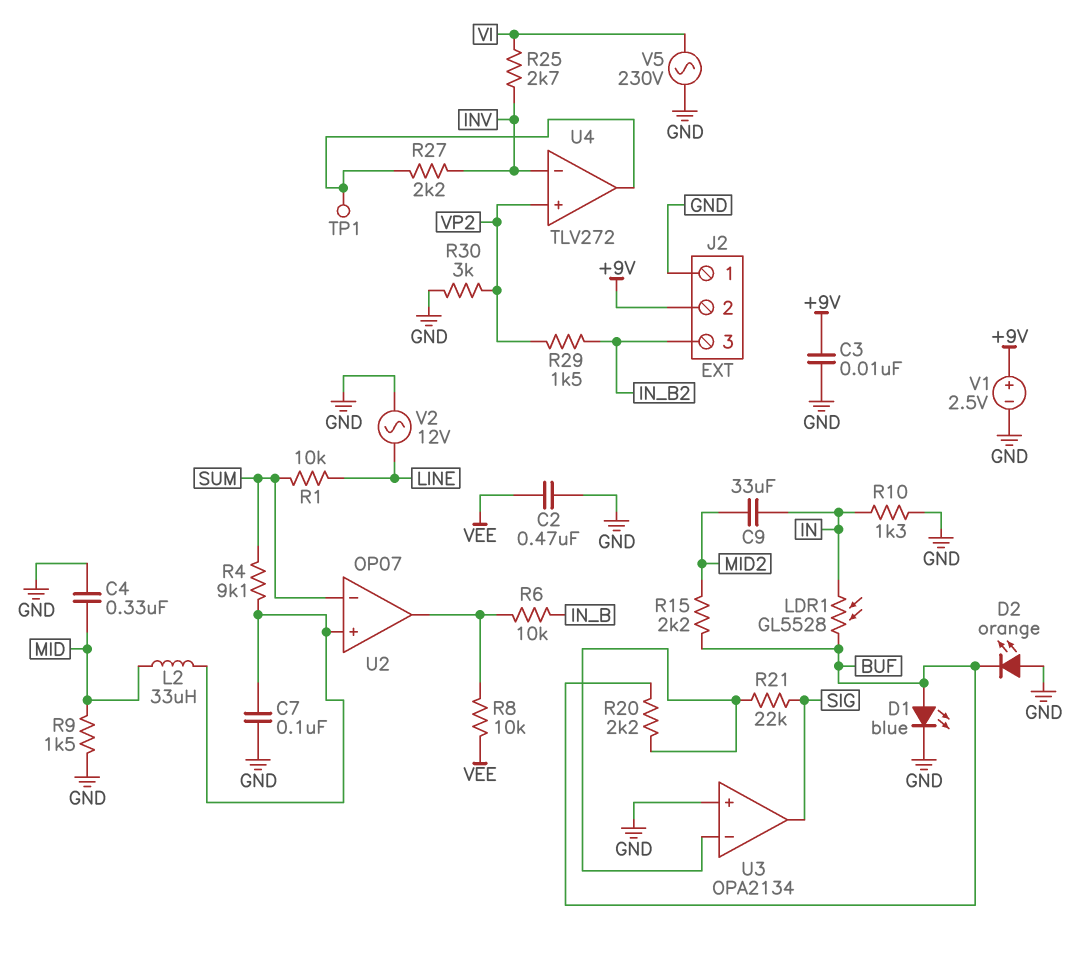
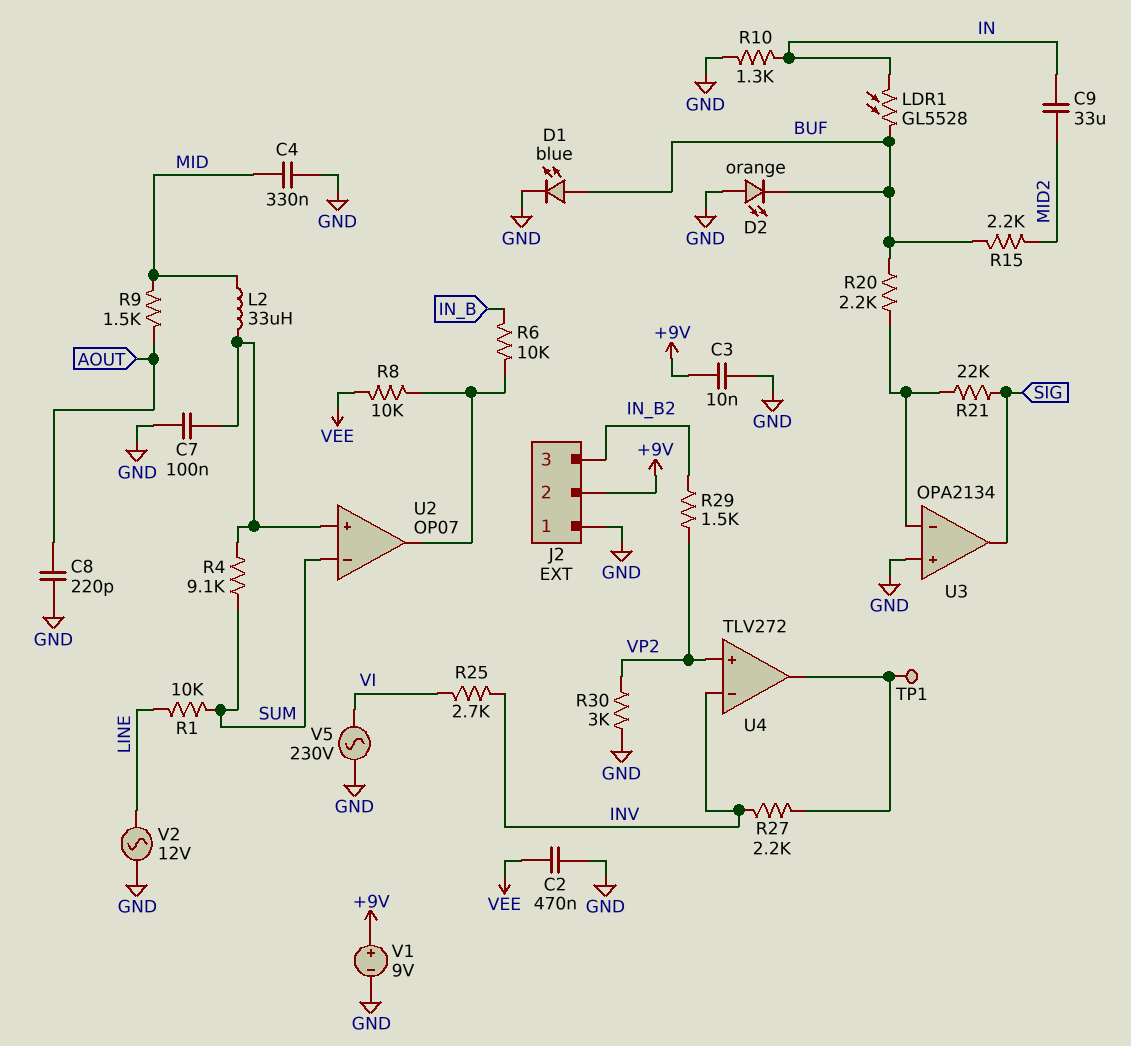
C8: none -> 220pF (AOUT, GND)
R9: 1.5k (GND, MID) -> 1.5k (AOUT, MID)
V1: 2.5V (plus +9V, minus GND) -> 9V (plus +9V, minus GND)

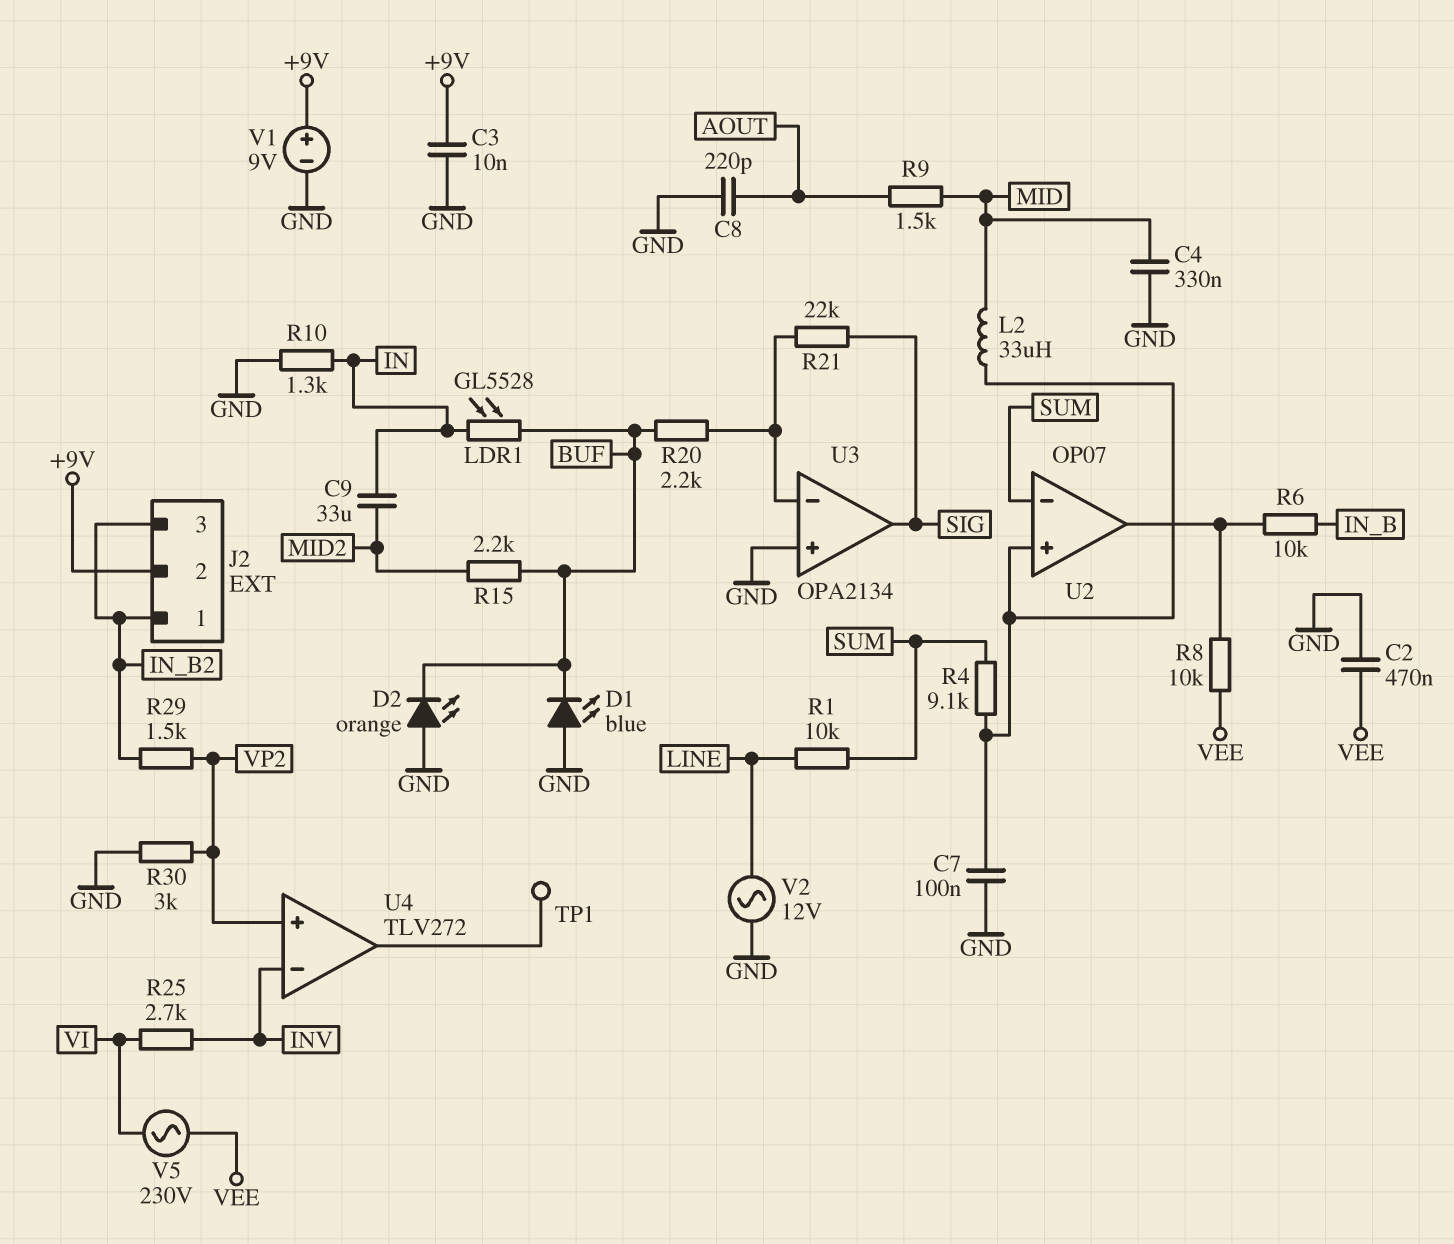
D1: LED blue (A BUF, K GND) -> LED blue (A GND, K BUF)
J2 pin 1: GND -> IN_B2
R27: 2.2k (INV, U4/out) -> none
V5: AC 230V (GND, VI) -> AC 230V (VEE, VI)

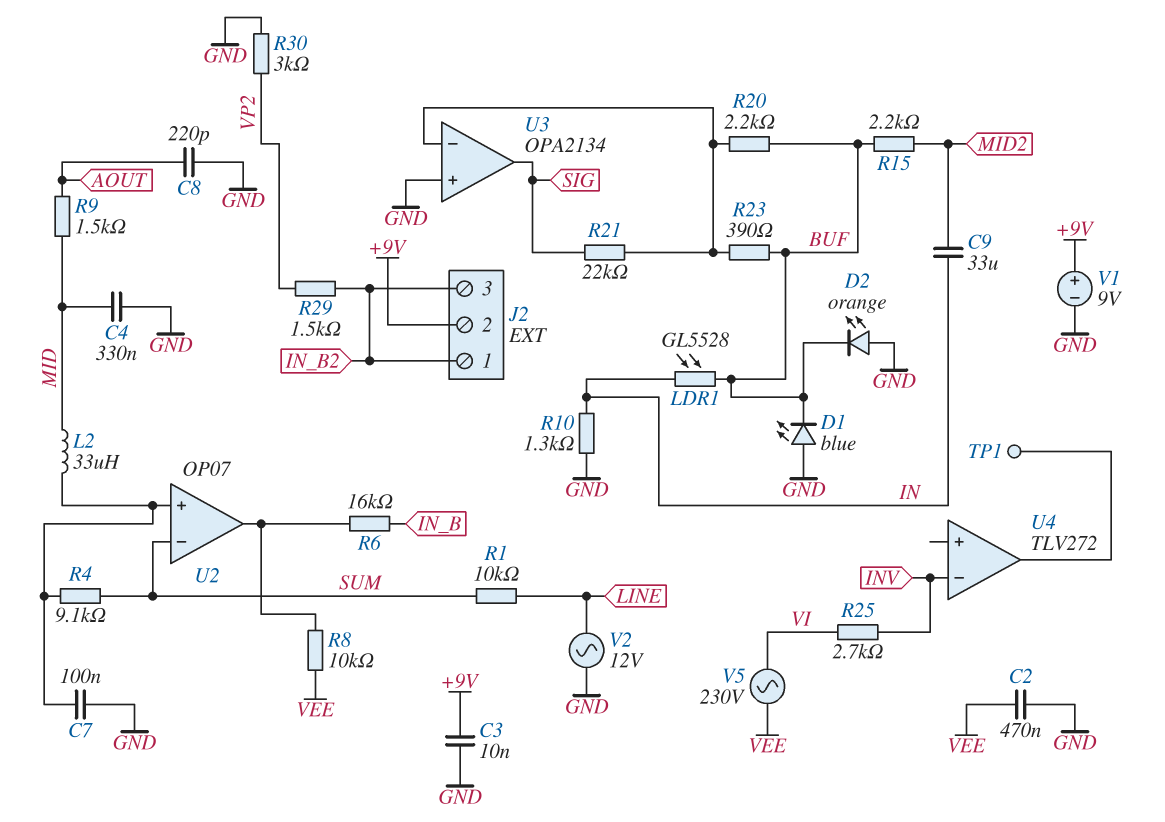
R6: 10k (IN_B, U2/out) -> 16k (IN_B, U2/out)
R23: none -> 390 (BUF, U3/in-)
U4 pin in+: VP2 -> none

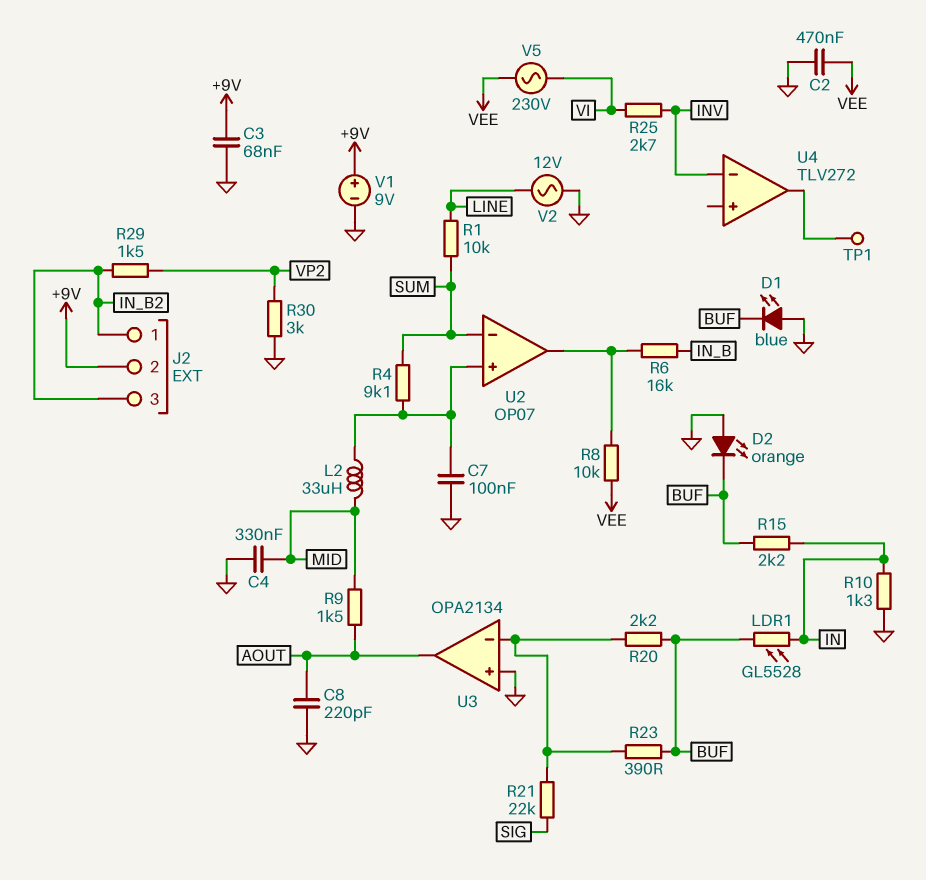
C3: 10nF (+9V, GND) -> 68nF (+9V, GND)
C9: 33uF (IN, MID2) -> none
R15: 2.2k (BUF, MID2) -> 2.2k (BUF, IN)
U3 pin out: SIG -> AOUT

